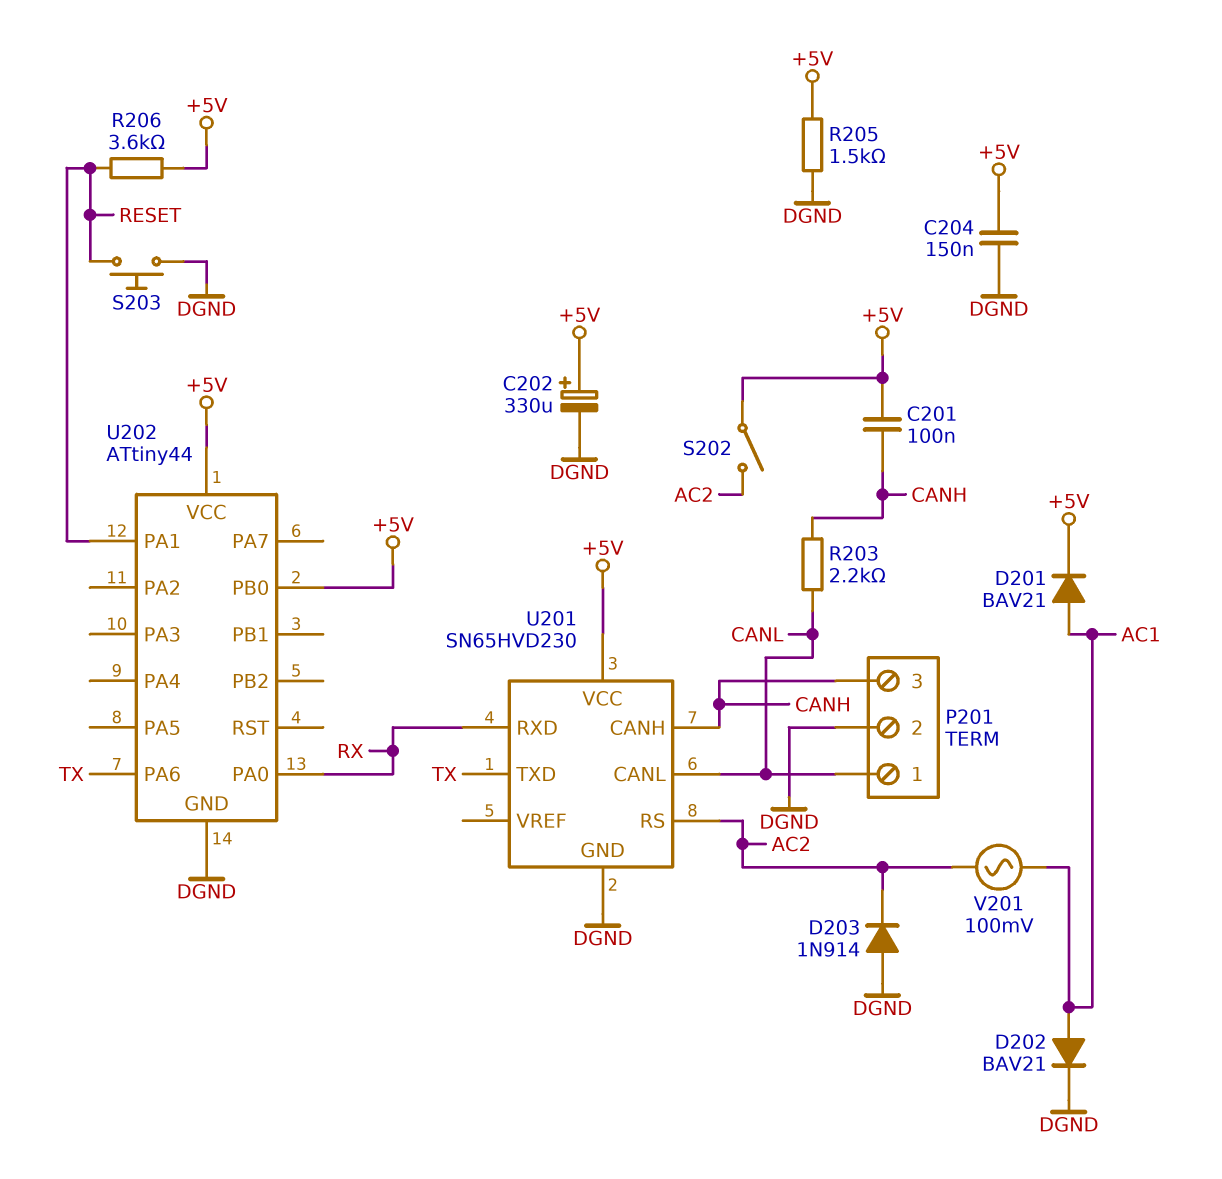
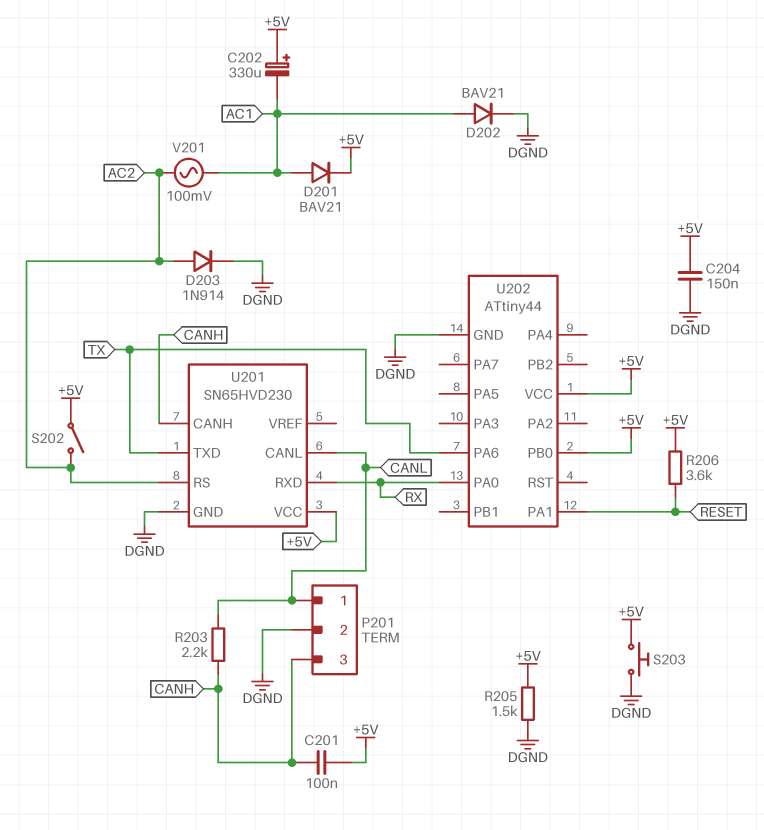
C202: 330uF (plus +5V, minus DGND) -> 330uF (plus +5V, minus AC1)
D203: diode 1N914 (A DGND, K AC2) -> diode 1N914 (A AC2, K DGND)
S203: button (DGND, RESET) -> button (+5V, DGND)

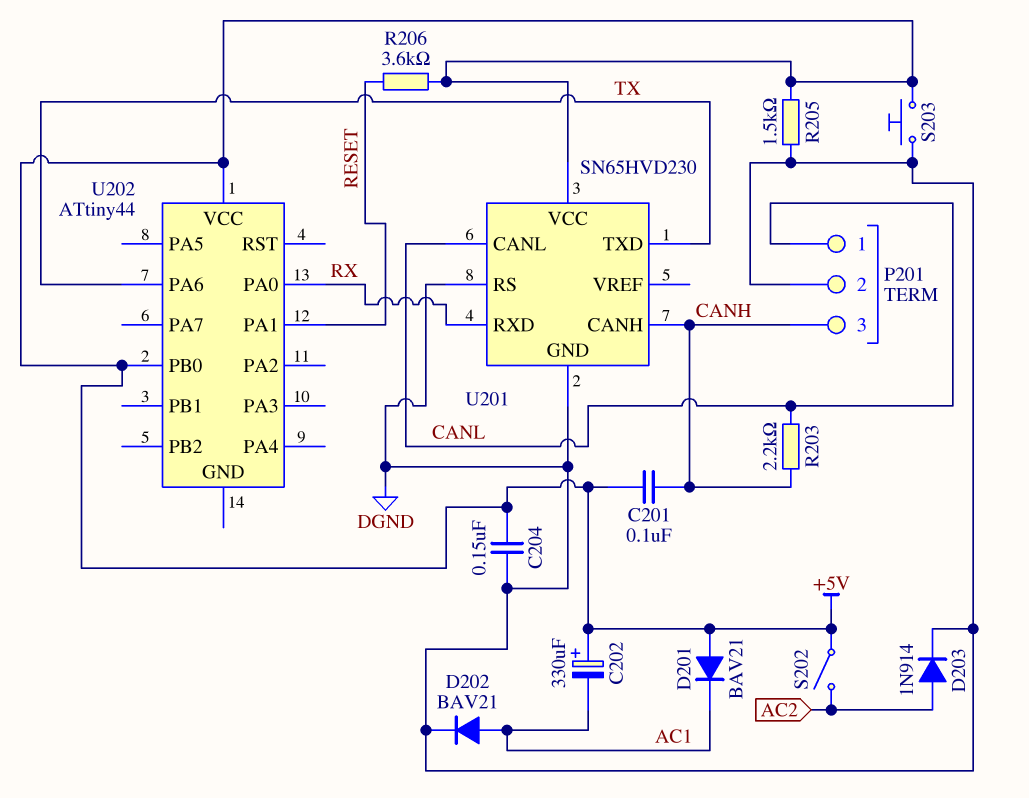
D201: diode BAV21 (A AC1, K +5V) -> diode BAV21 (A +5V, K AC1)
U201 pin RS: AC2 -> DGND
U202 pin GND: DGND -> none
V201: AC 100mV (AC1, AC2) -> none

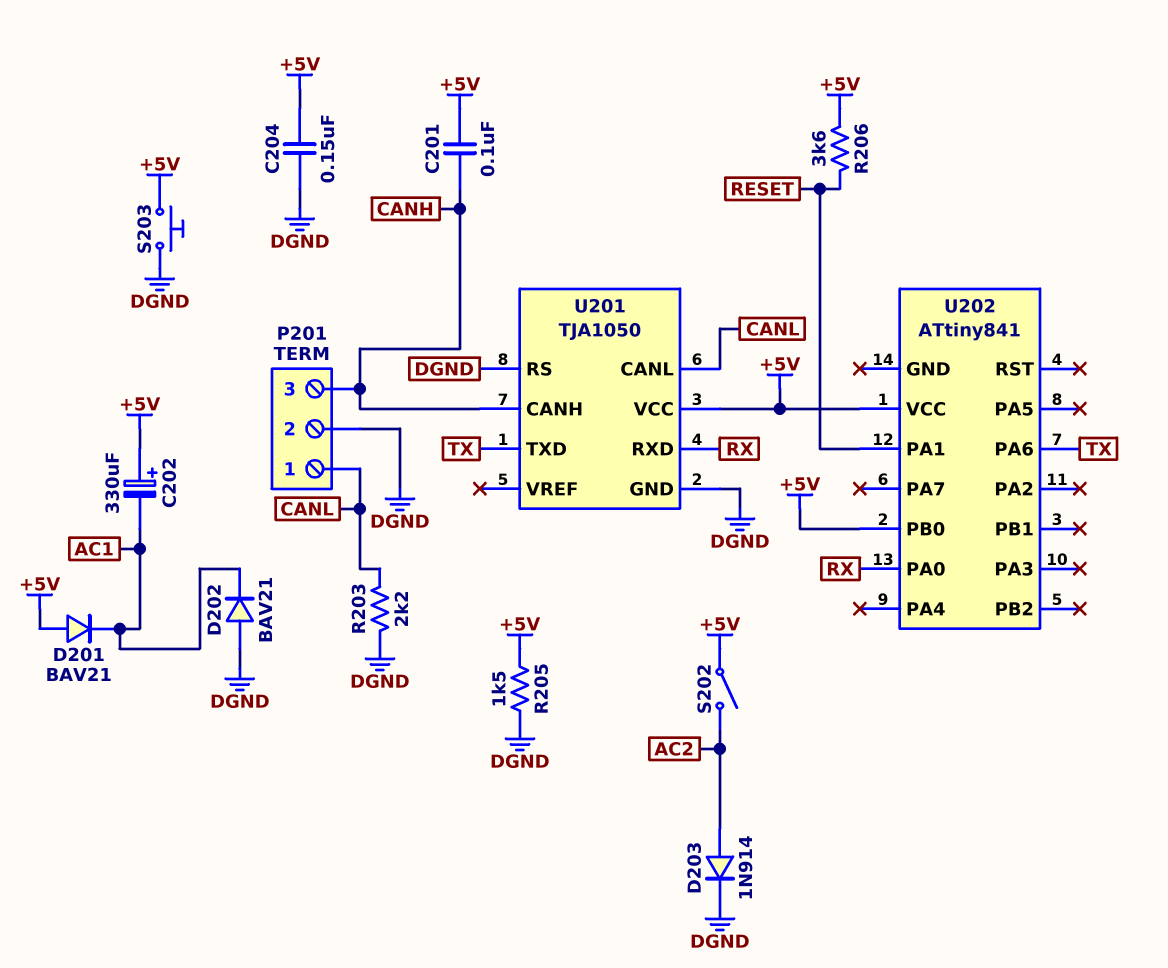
D202: diode BAV21 (A AC1, K DGND) -> diode BAV21 (A DGND, K AC1)
R203: 2.2k (CANH, CANL) -> 2.2k (CANL, DGND)
U201: SN65HVD230 -> TJA1050
U202: ATtiny44 -> ATtiny841

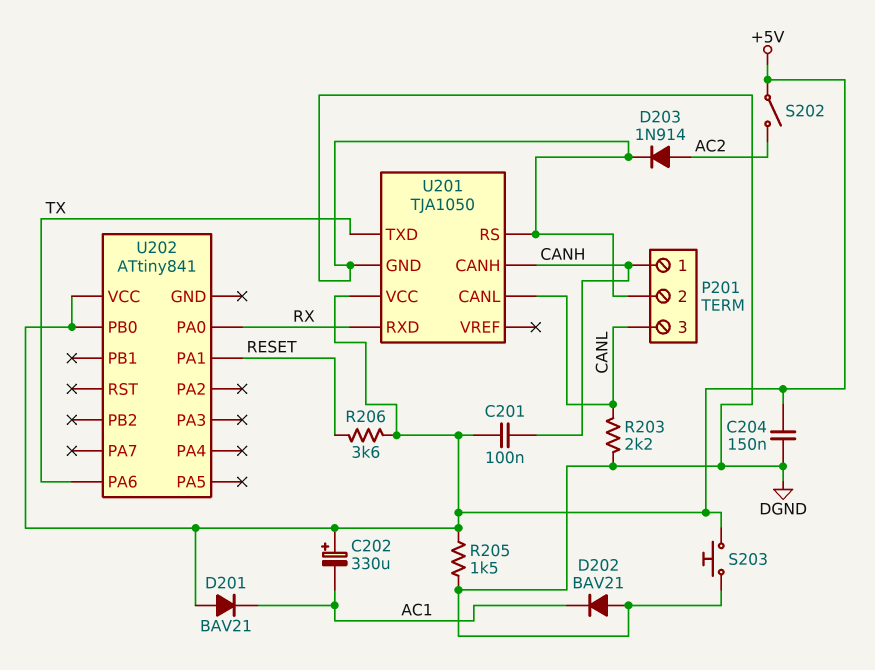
P201 pin 1: CANL -> CANH
P201 pin 3: CANH -> CANL

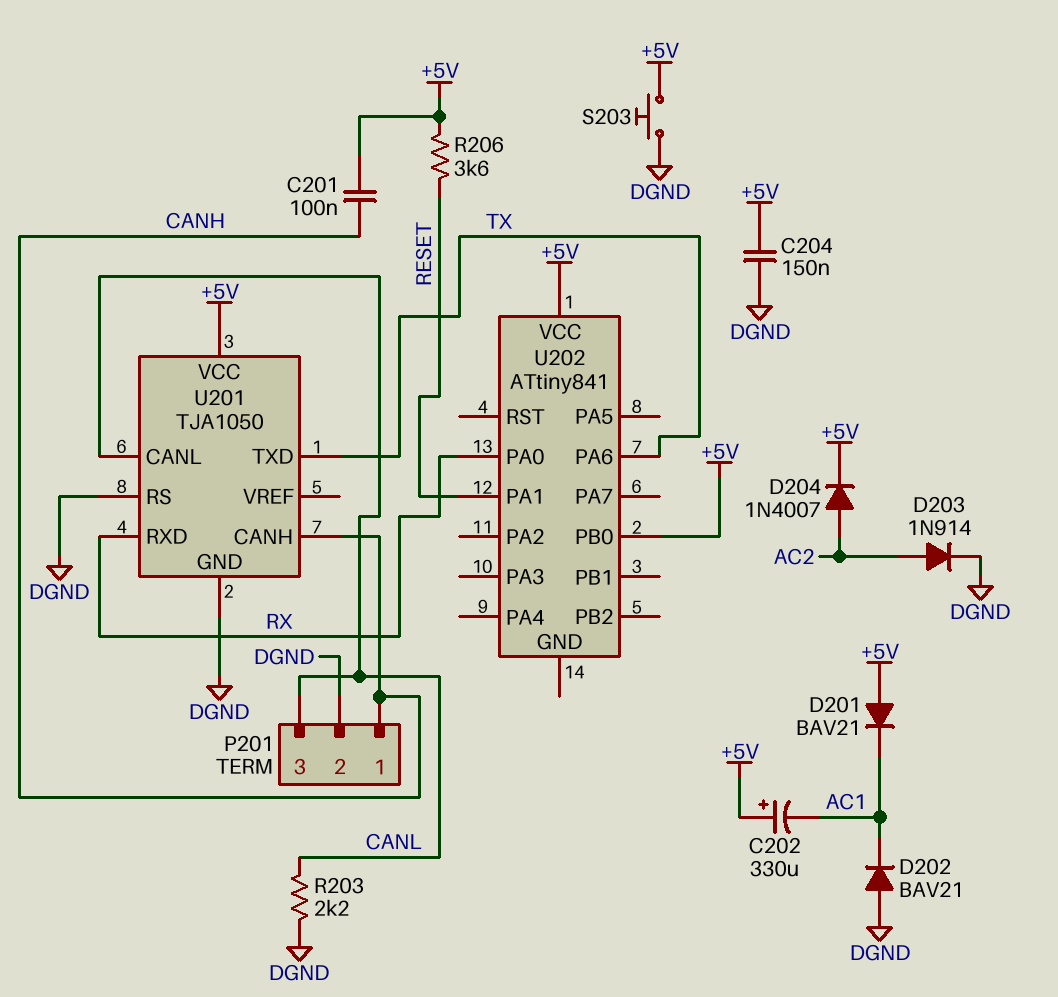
D204: none -> diode 1N4007 (A AC2, K +5V)
R205: 1.5k (+5V, DGND) -> none
S202: switch (+5V, AC2) -> none

